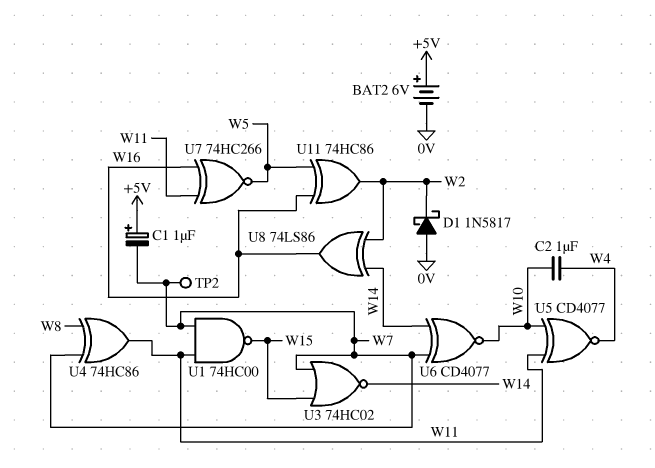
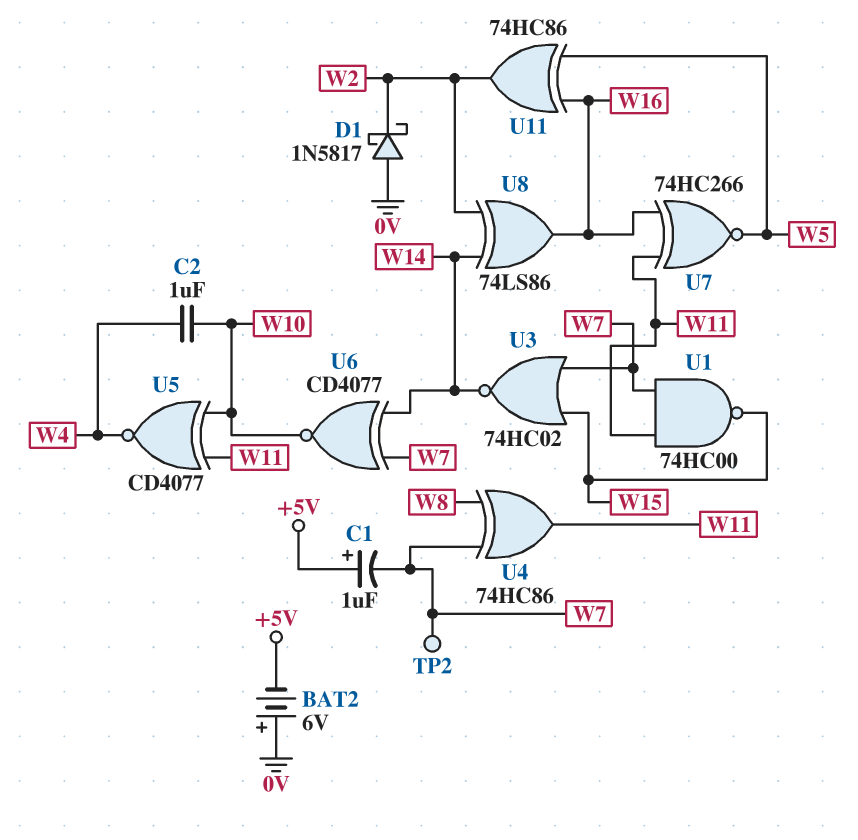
BAT2: 6V (plus +5V, minus 0V) -> 6V (plus 0V, minus +5V)

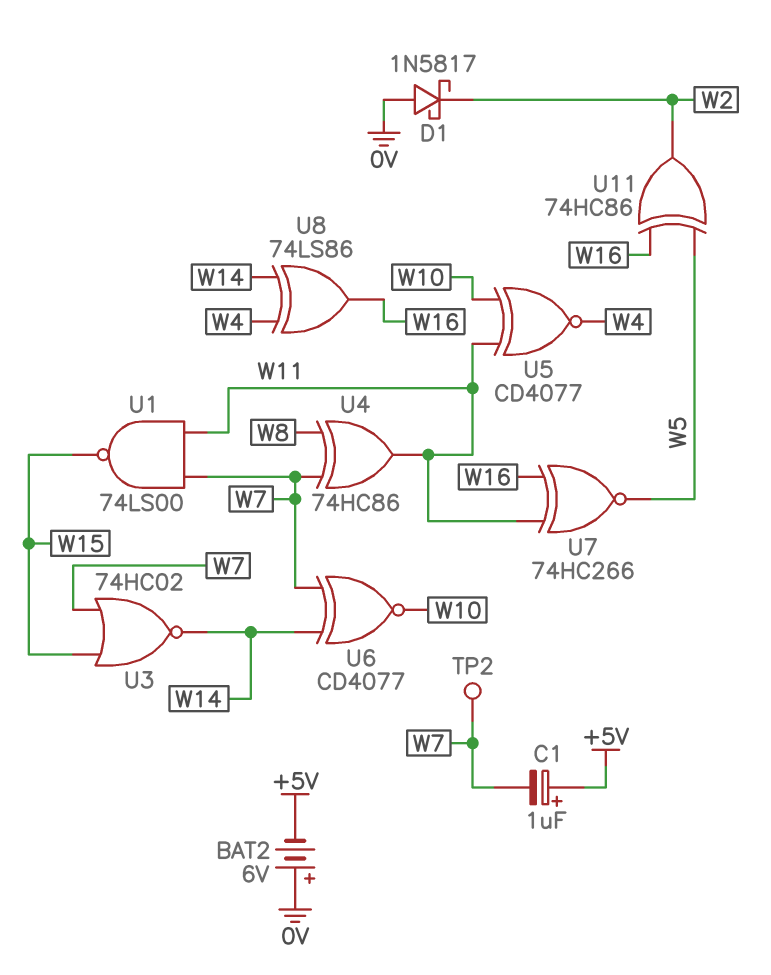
C2: 1uF (W4, W10) -> none
U1: NAND 74HC00 (in W7, in W11, out W15) -> NAND 74LS00 (in W7, in W11, out W15)
U8: XOR 74LS86 (in W2, in W14, out W16) -> XOR 74LS86 (in W4, in W14, out W16)

